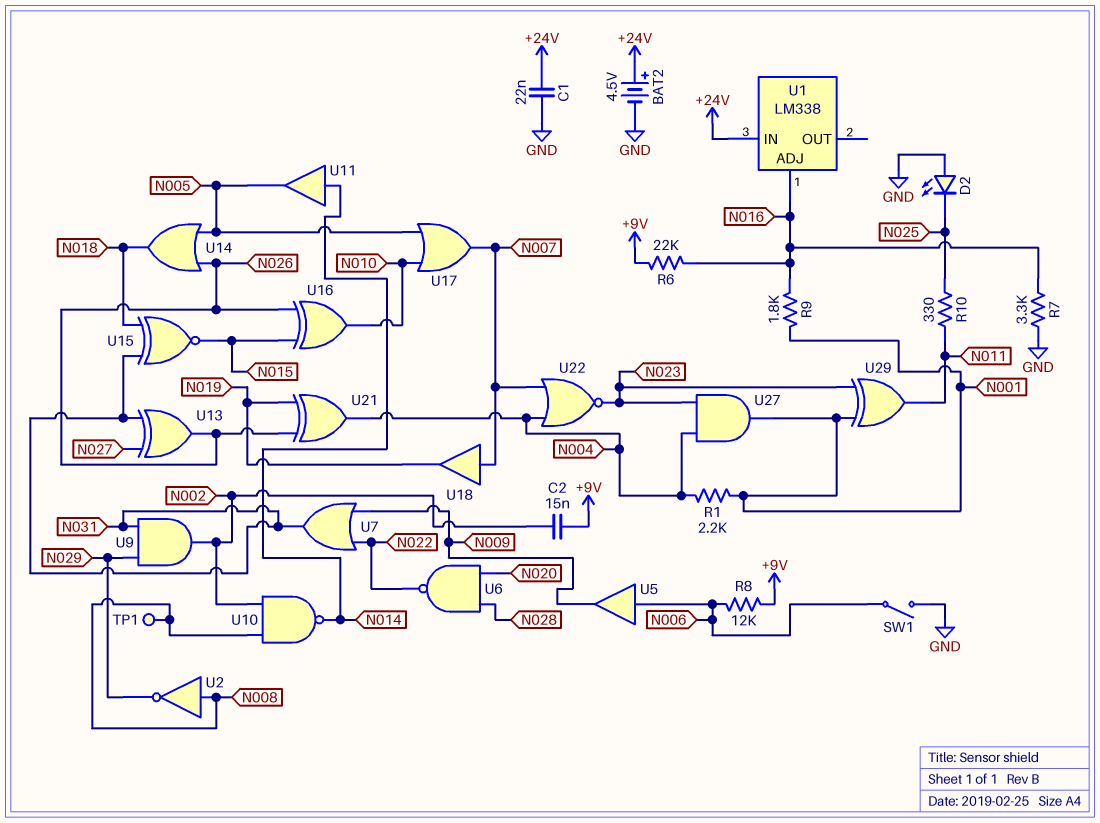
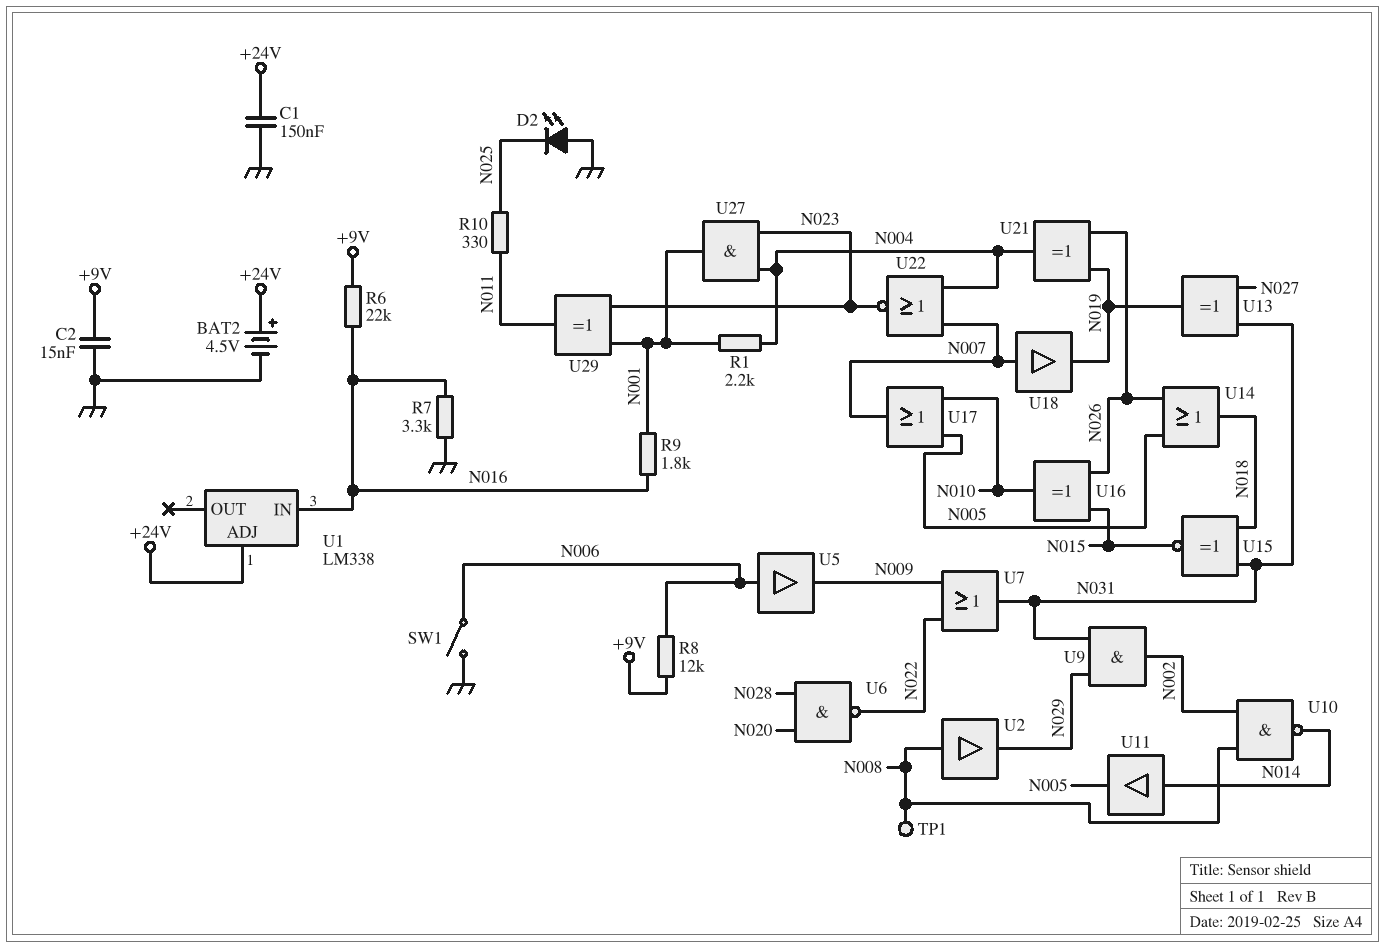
C1: 22nF (+24V, GND) -> 150nF (+24V, GND)
C2: 15nF (+9V, N002) -> 15nF (+9V, GND)
U1 pin ADJ: N016 -> +24V
U1 pin IN: +24V -> N016
U2: NOT (in N008, out N029) -> buffer (in N008, out N029)
U13: XOR (in N027, in N031, out N026) -> XOR (in N027, in N031, out N019)

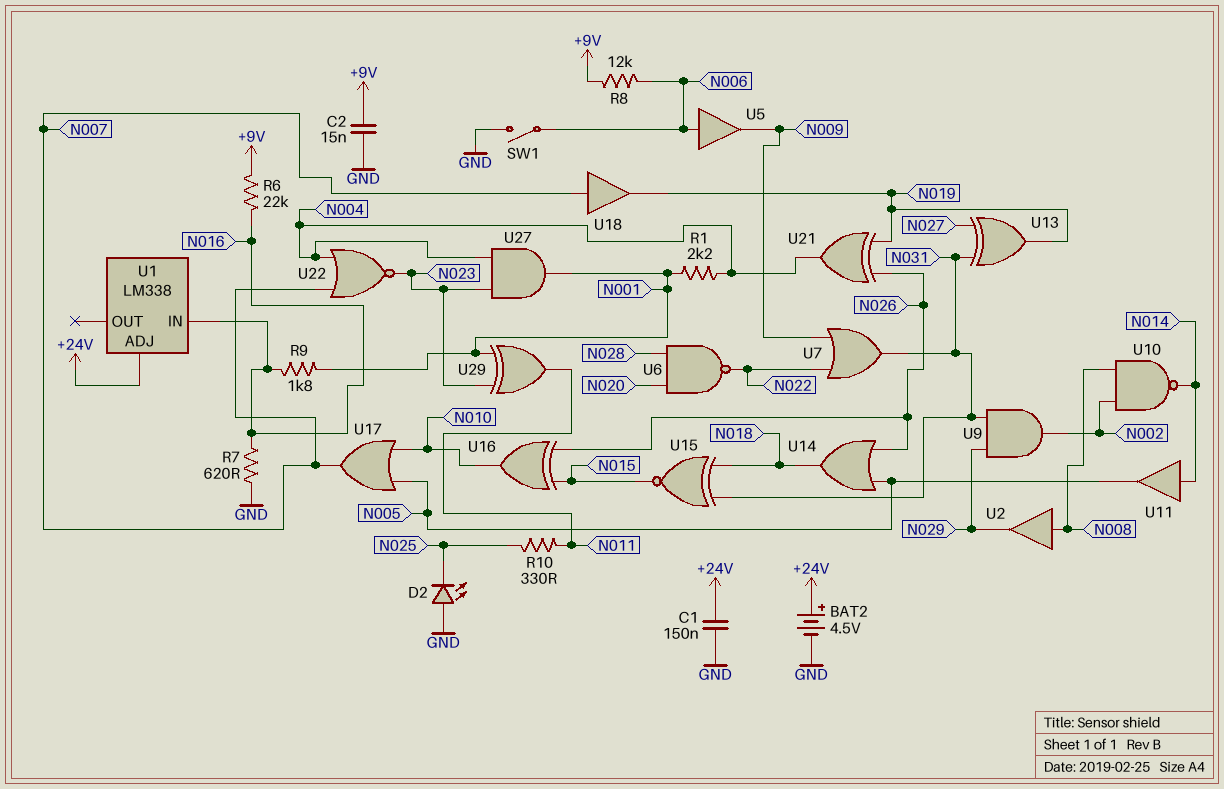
R7: 3.3k (GND, N016) -> 620 (GND, N016)
TP1: test point (N008) -> none

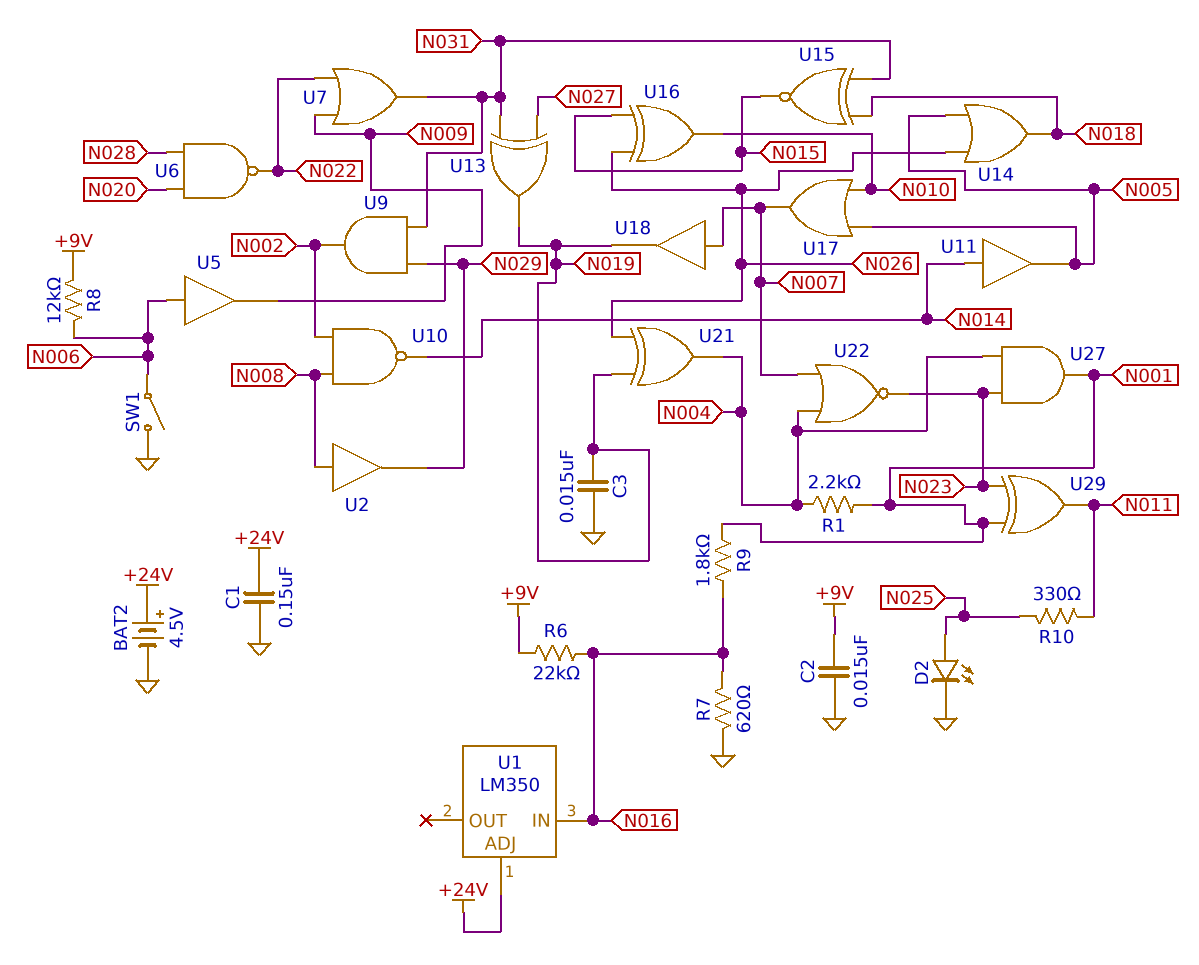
C3: none -> 15nF (GND, N019)
D2: LED (A GND, K N025) -> LED (A N025, K GND)
U1: LM338 -> LM350

